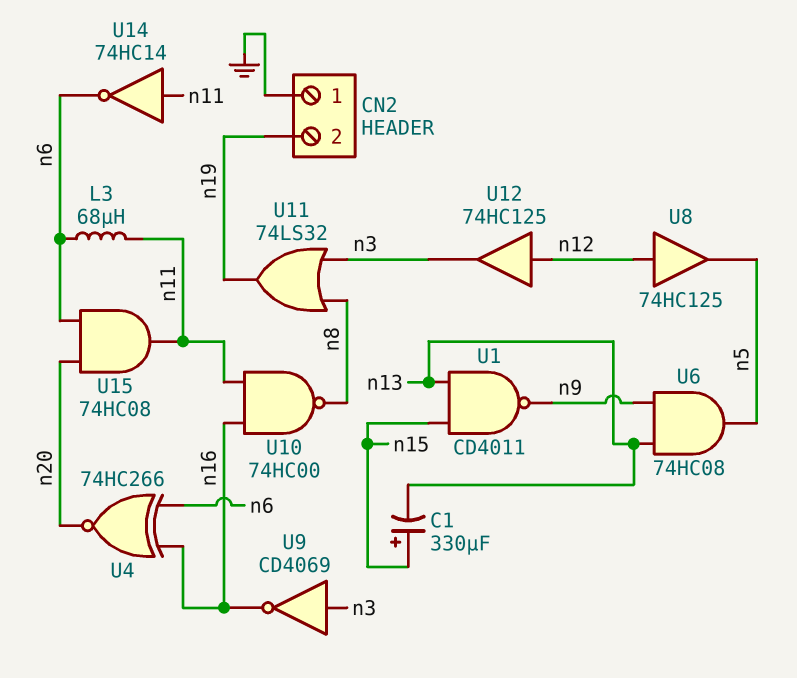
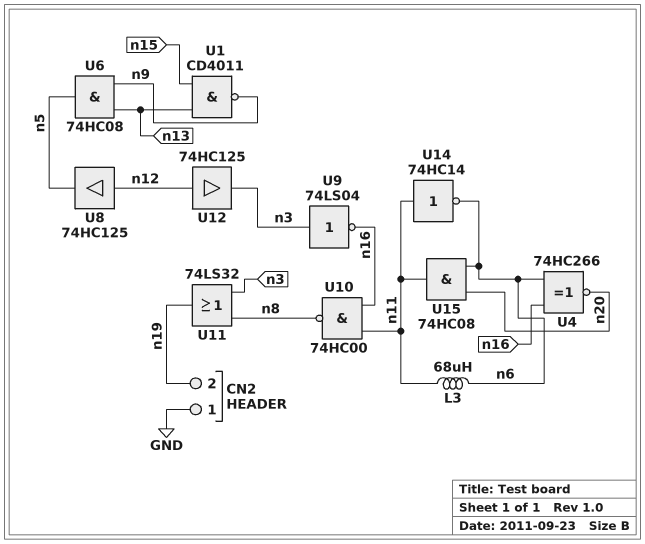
C1: 330uF (plus n15, minus n13) -> none
U9: NOT CD4069 (in n3, out n16) -> NOT 74LS04 (in n3, out n16)

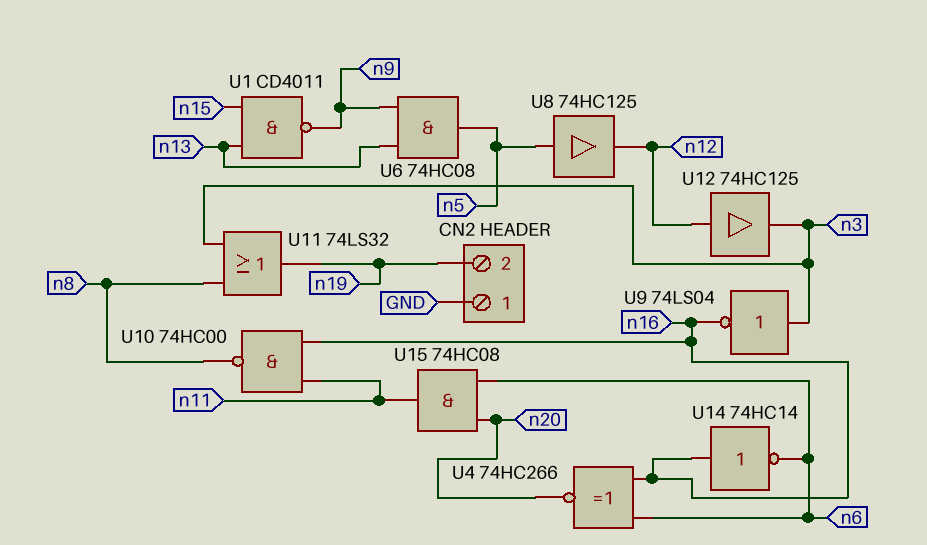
L3: 68uH (n6, n11) -> none
U8: buffer 74HC125 (in n12, out n5) -> buffer 74HC125 (in n5, out n12)
U14: NOT 74HC14 (in n11, out n6) -> NOT 74HC14 (in n16, out n6)

